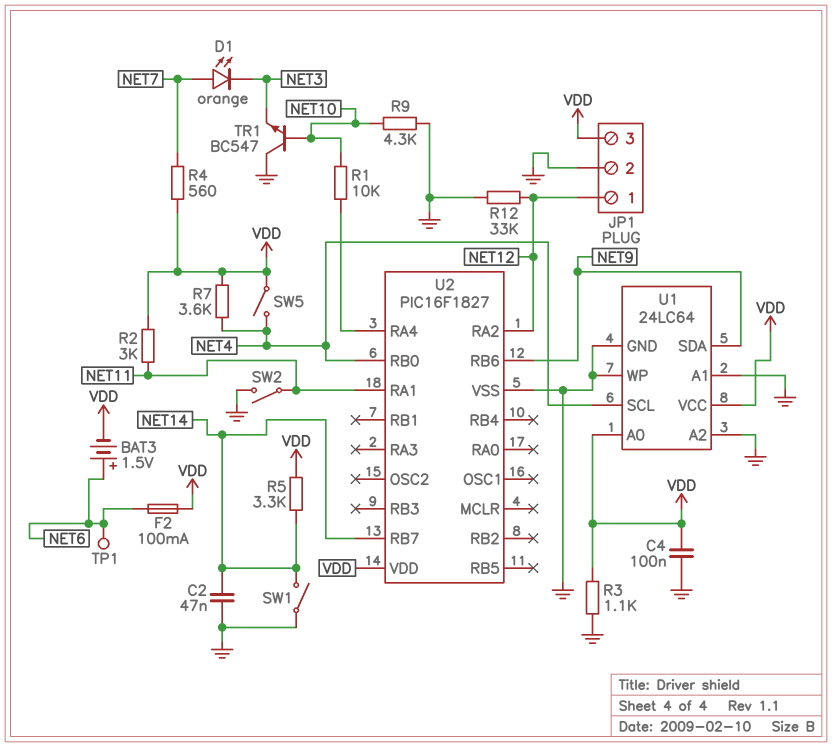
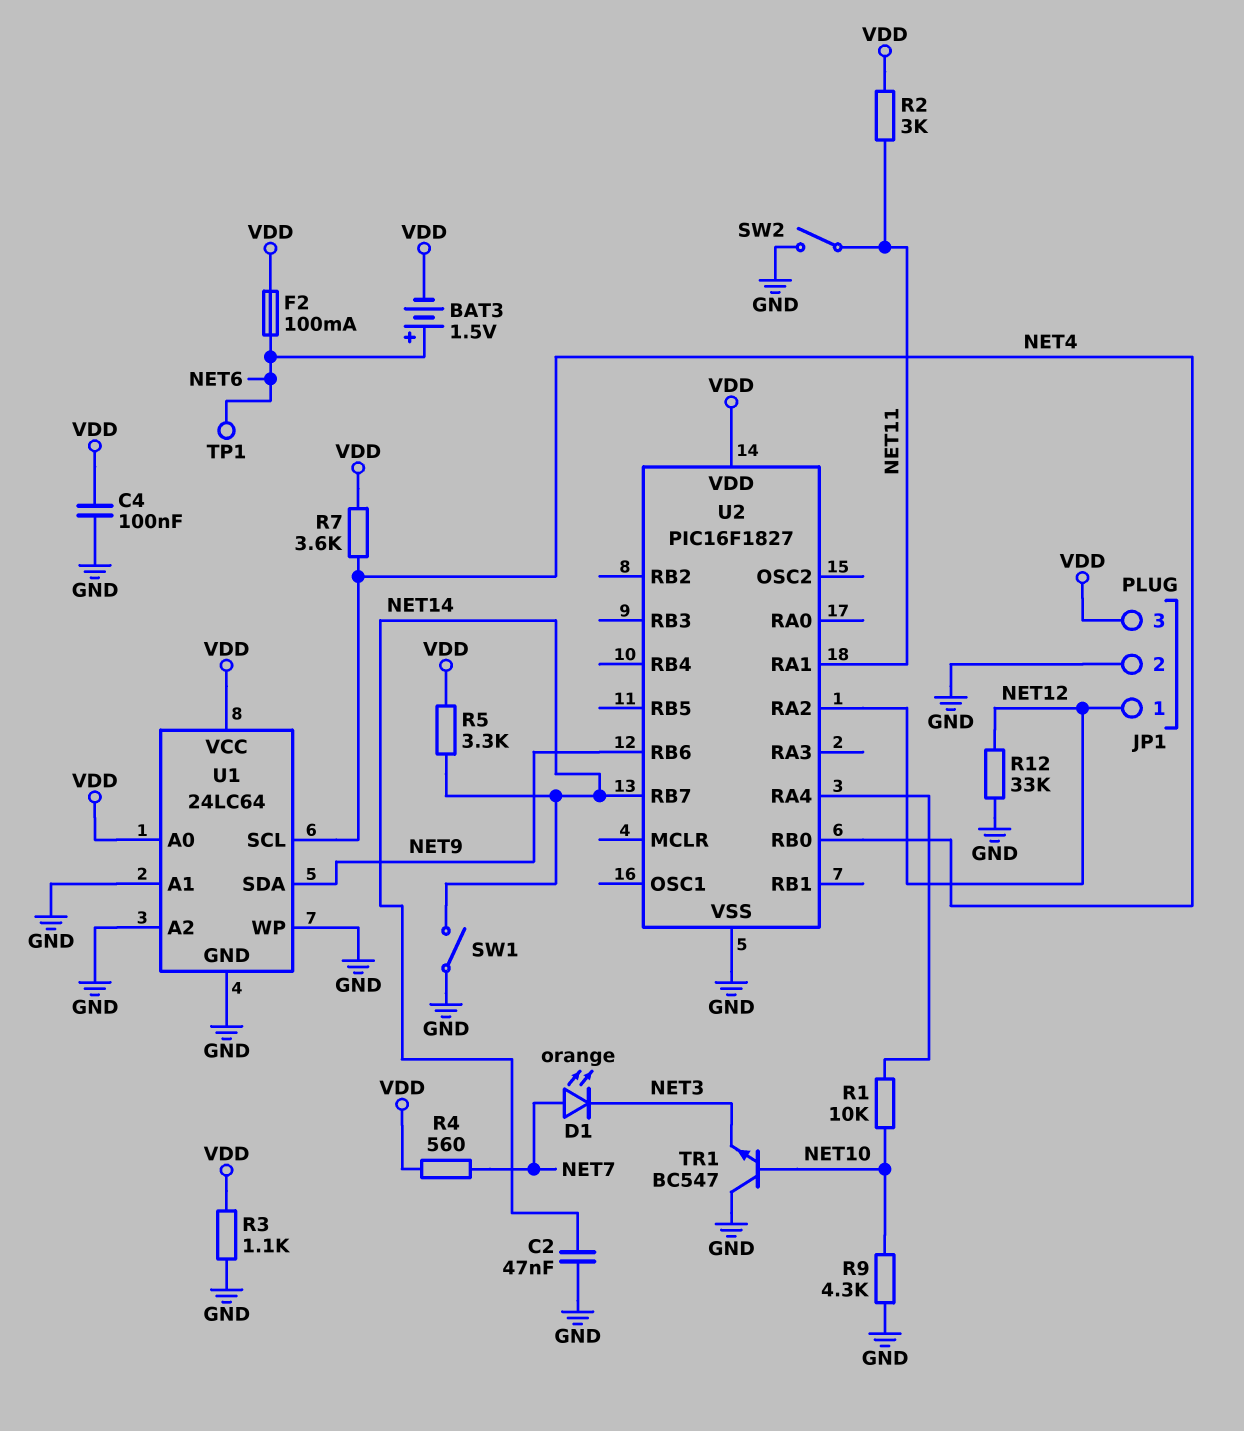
SW5: switch (NET4, VDD) -> none

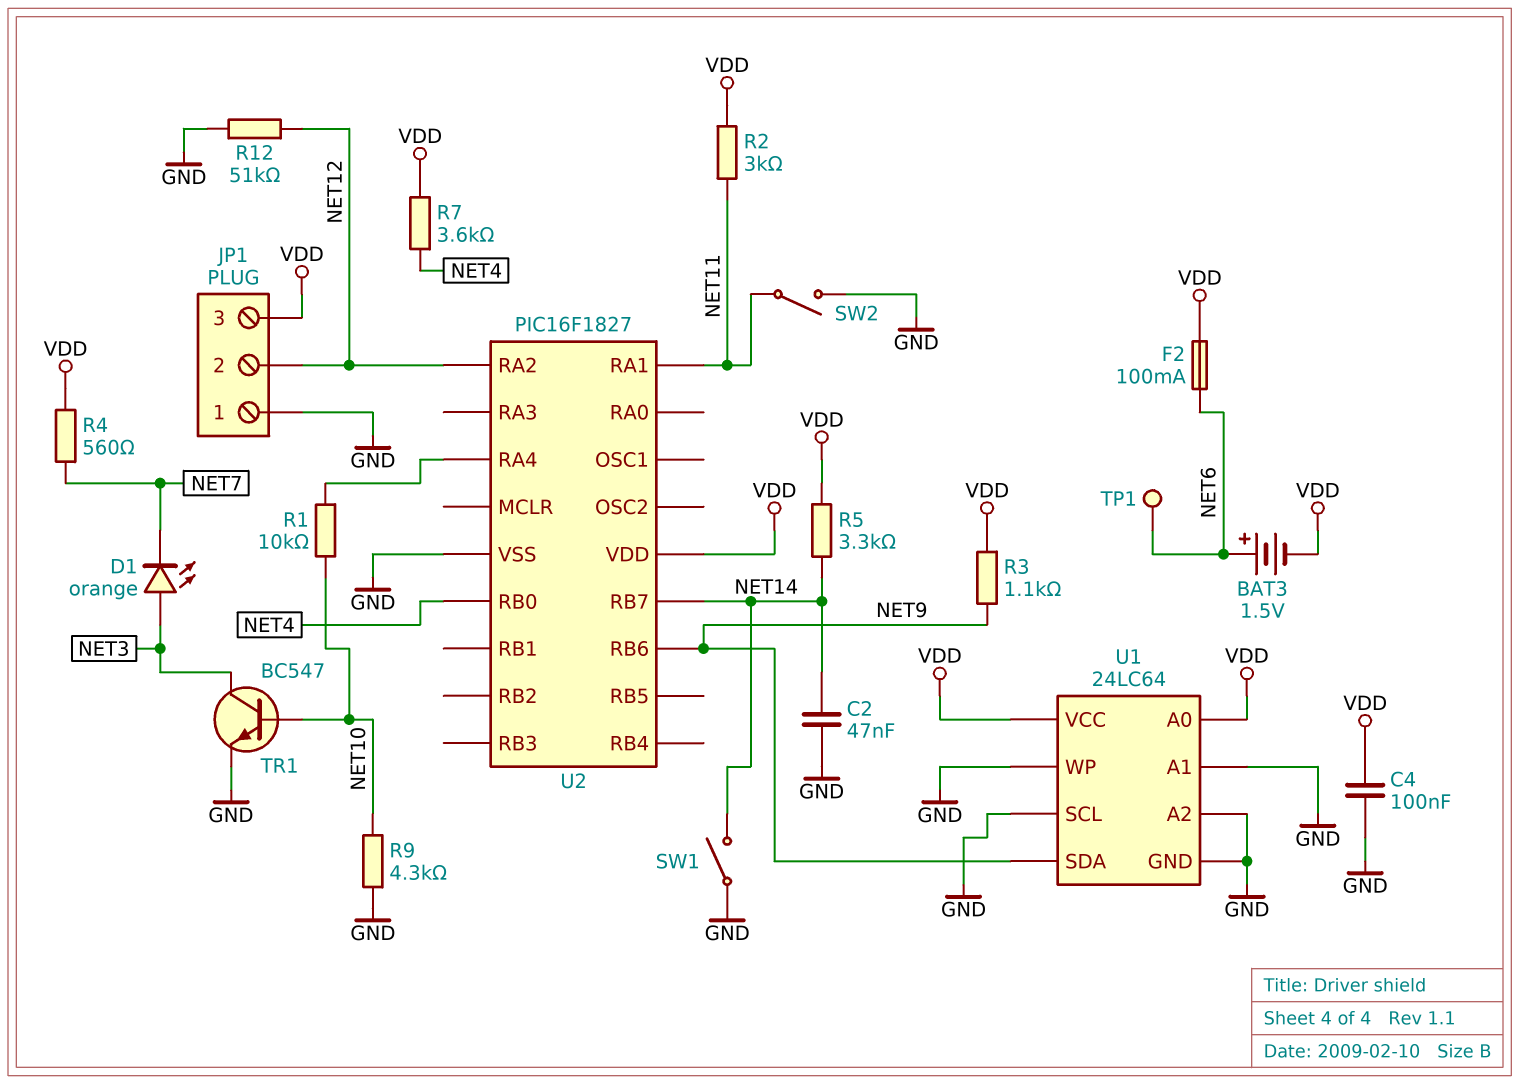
D1: LED orange (A NET7, K NET3) -> LED orange (A NET3, K NET7)
JP1 pin 1: NET12 -> GND
JP1 pin 2: GND -> NET12
R3: 1.1k (GND, VDD) -> 1.1k (NET9, VDD)
R12: 33k (GND, NET12) -> 51k (GND, NET12)
TR1: NPN BC547 (B NET10, C GND, E NET3) -> NPN BC547 (B NET10, C NET3, E GND)
U1 pin SCL: NET4 -> GND

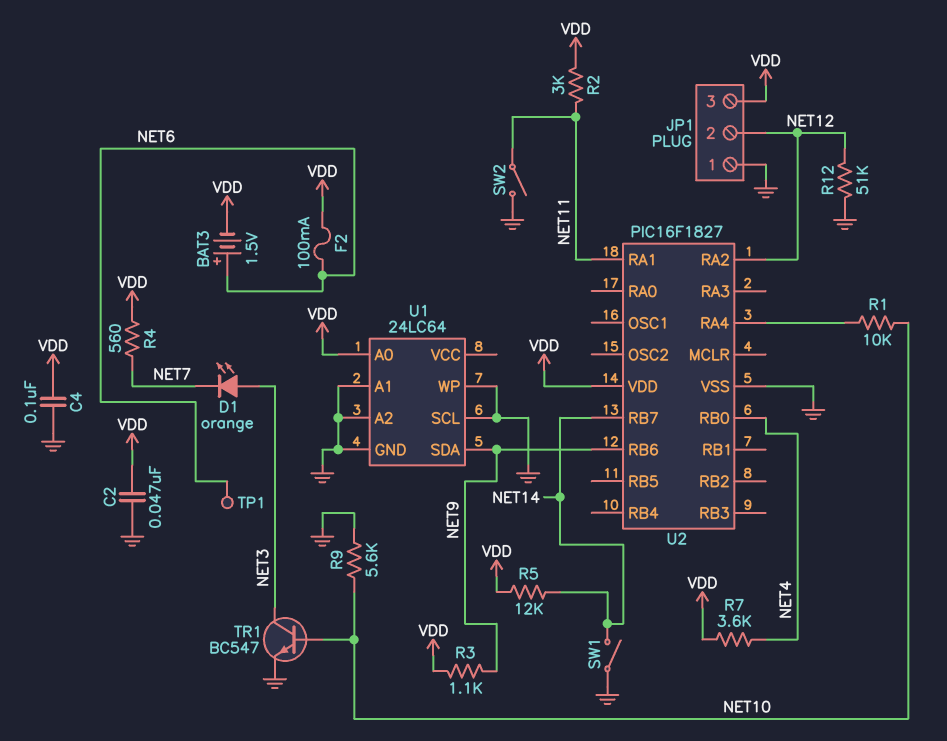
C2: 47nF (GND, NET14) -> 47nF (GND, VDD)
R5: 3.3k (NET14, VDD) -> 12k (NET14, VDD)
R9: 4.3k (GND, NET10) -> 5.6k (GND, NET10)
U1 pin VCC: VDD -> none

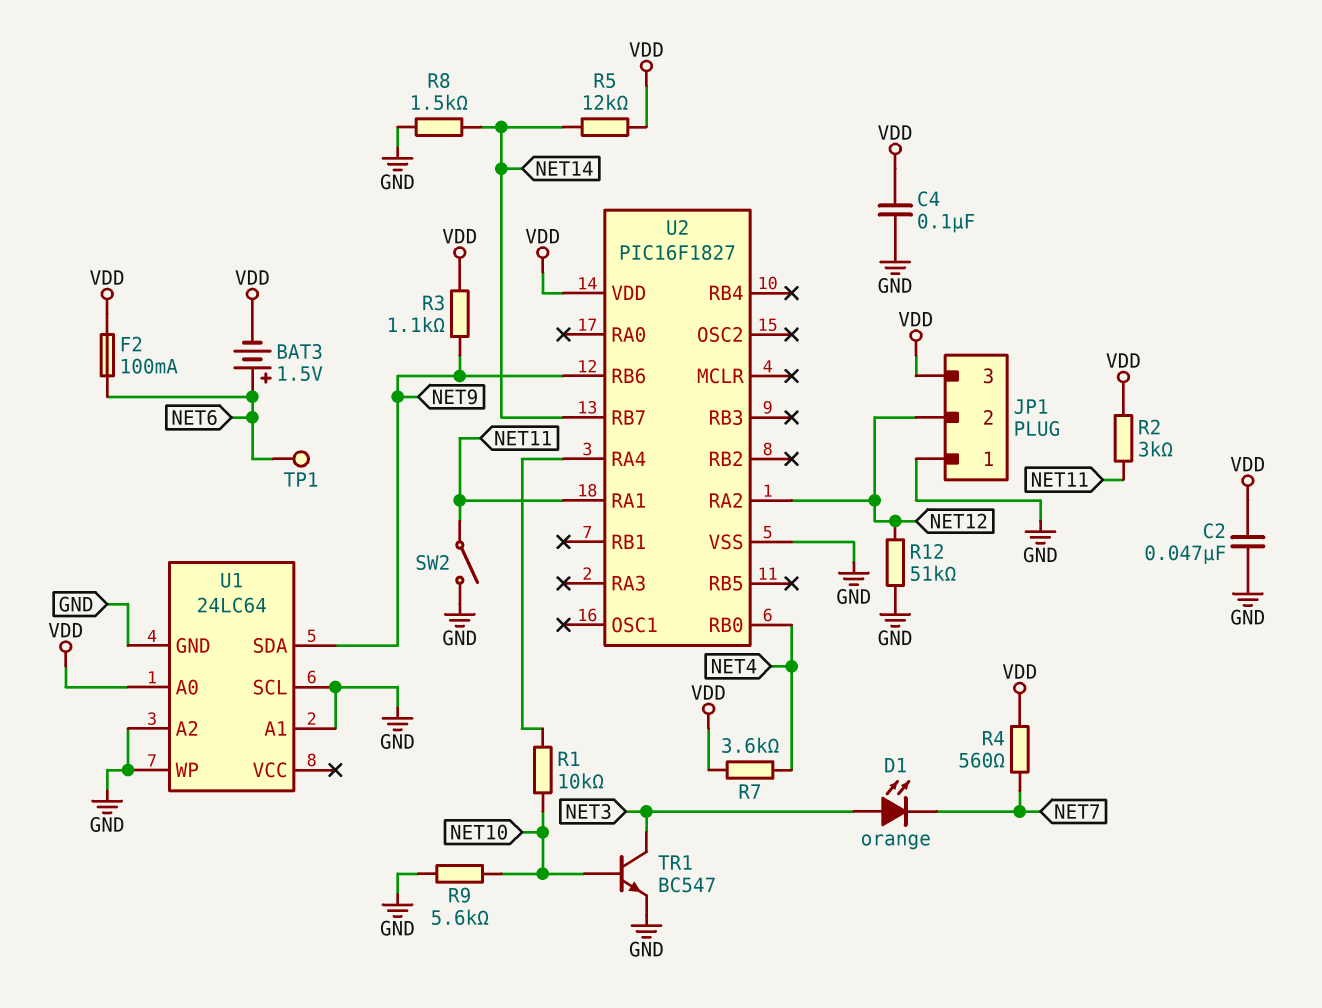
R8: none -> 1.5k (GND, NET14)
SW1: switch (GND, NET14) -> none

